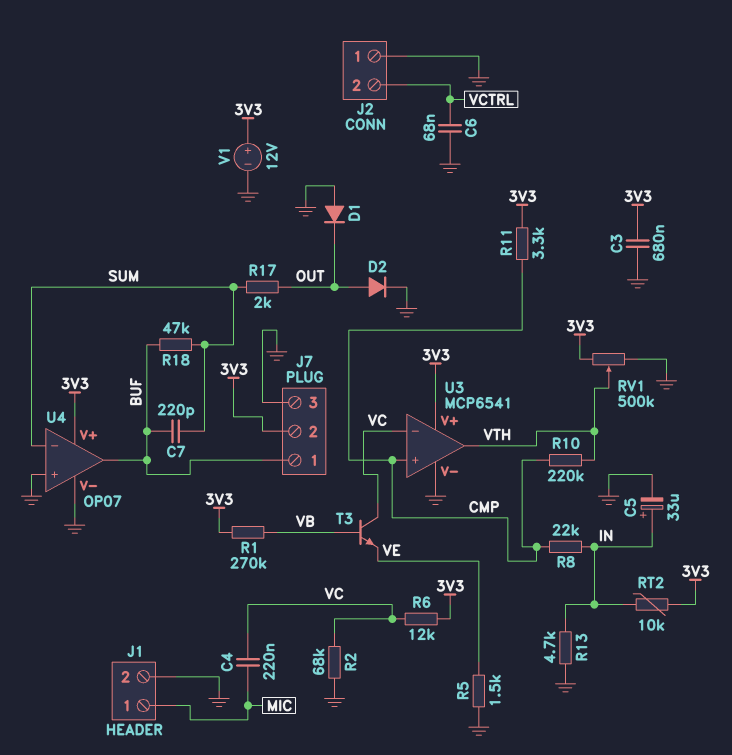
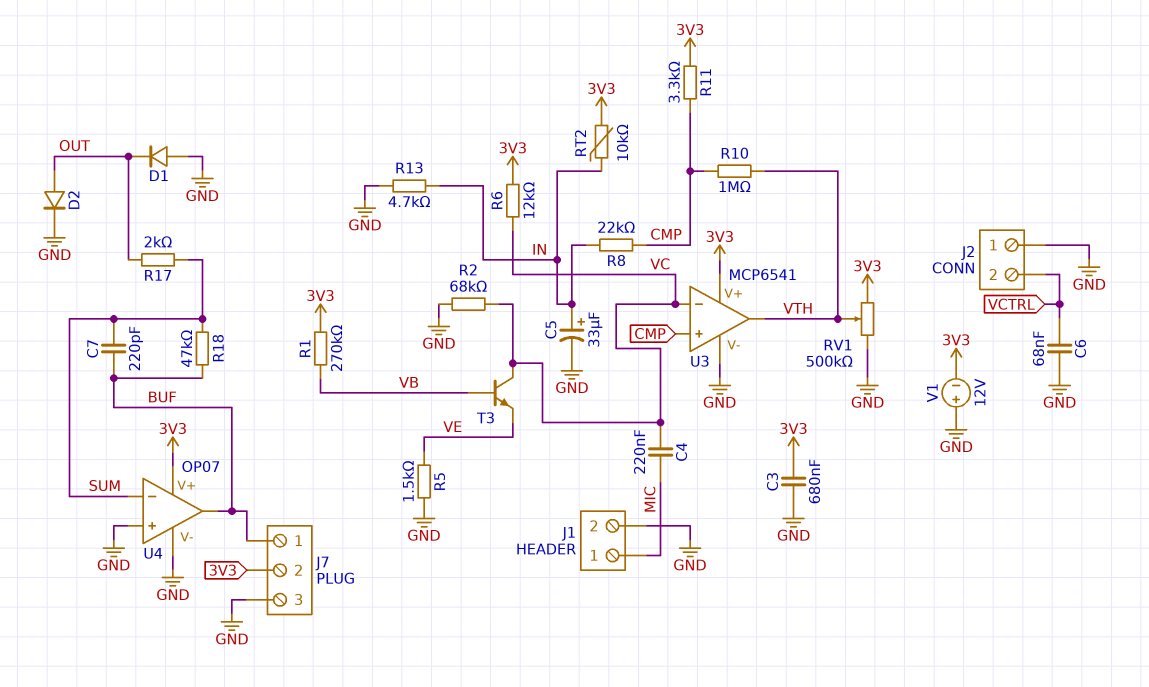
R10: 220k (CMP, VTH) -> 1M (CMP, VTH)
V1: 12V (plus 3V3, minus GND) -> 12V (plus GND, minus 3V3)

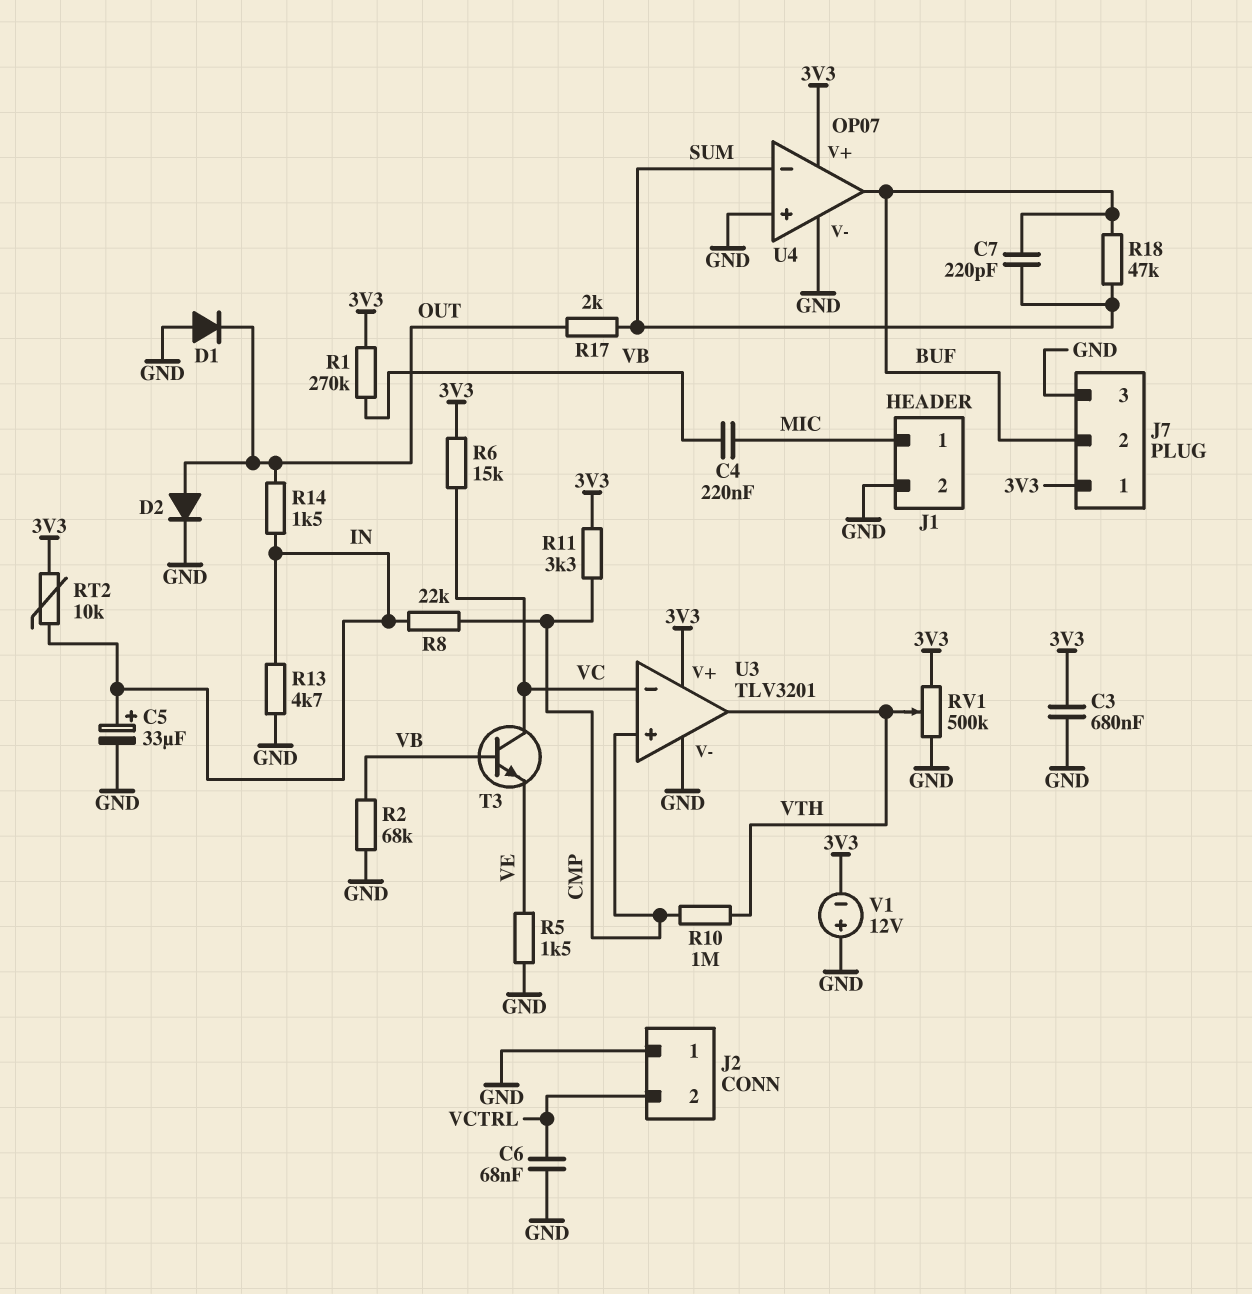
C4: 220nF (MIC, VC) -> 220nF (MIC, VB)
J7 pin 1: BUF -> 3V3
J7 pin 2: 3V3 -> BUF
R2: 68k (GND, VC) -> 68k (GND, VB)
R6: 12k (3V3, VC) -> 15k (3V3, VC)
R14: none -> 1.5k (IN, OUT)
U3: MCP6541 -> TLV3201

